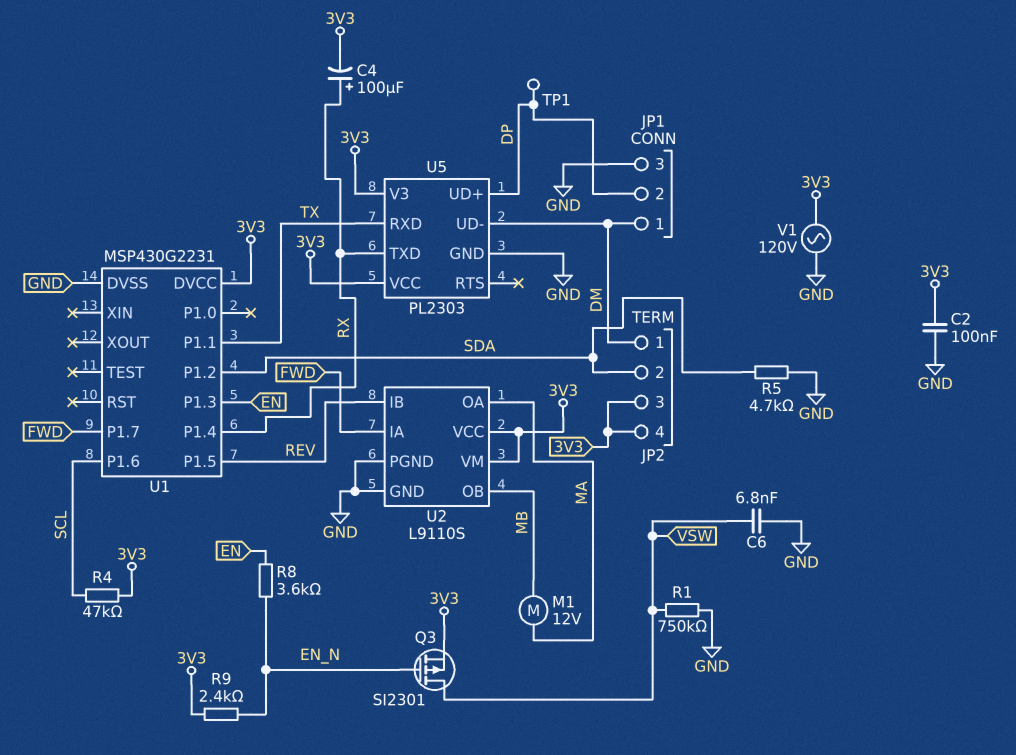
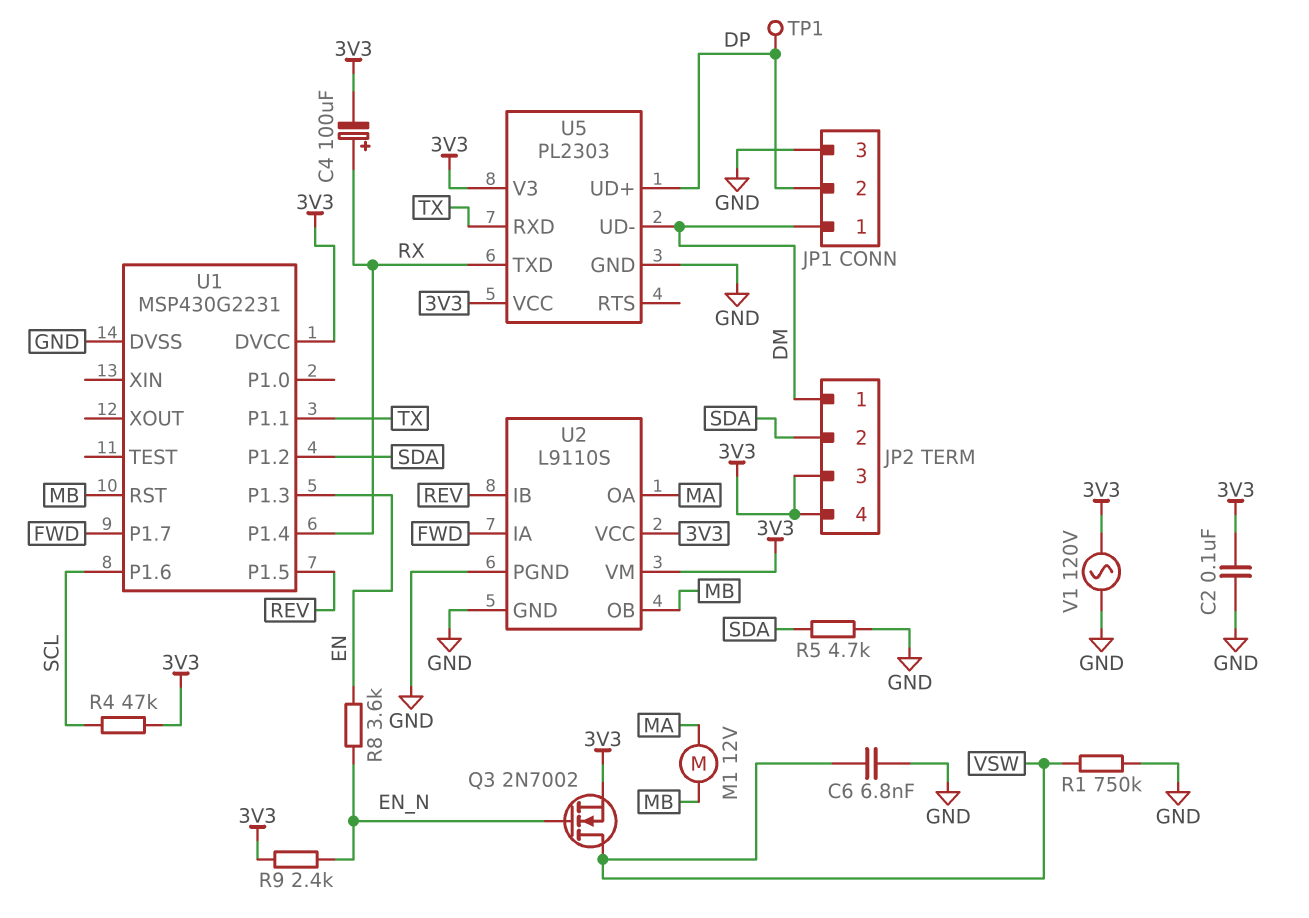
Q3: PMOS SI2301 (G EN_N, D VSW, S 3V3) -> NMOS 2N7002 (G EN_N, D VSW, S 3V3)
U1 pin RST: none -> MB

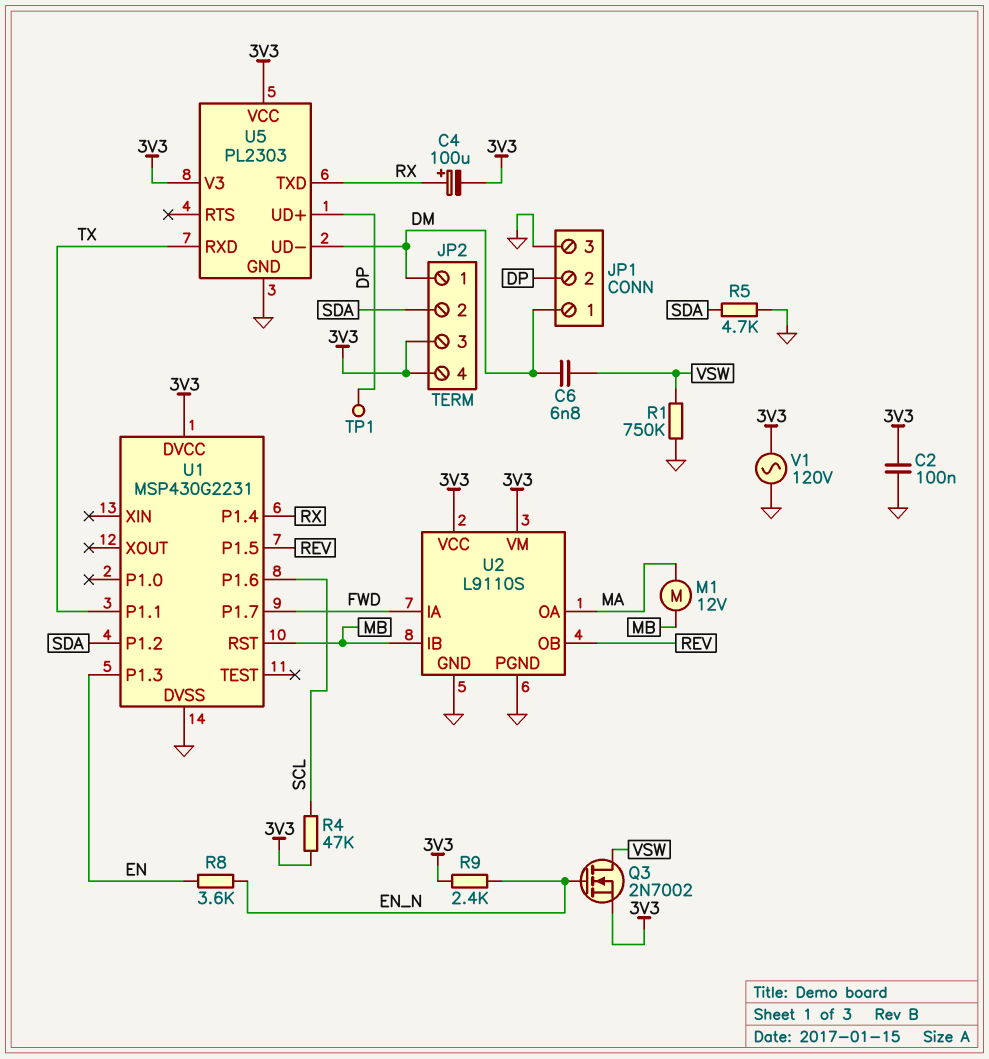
C6: 6.8nF (GND, VSW) -> 6.8nF (DM, VSW)
U2 pin IB: REV -> MB
U2 pin OB: MB -> REV

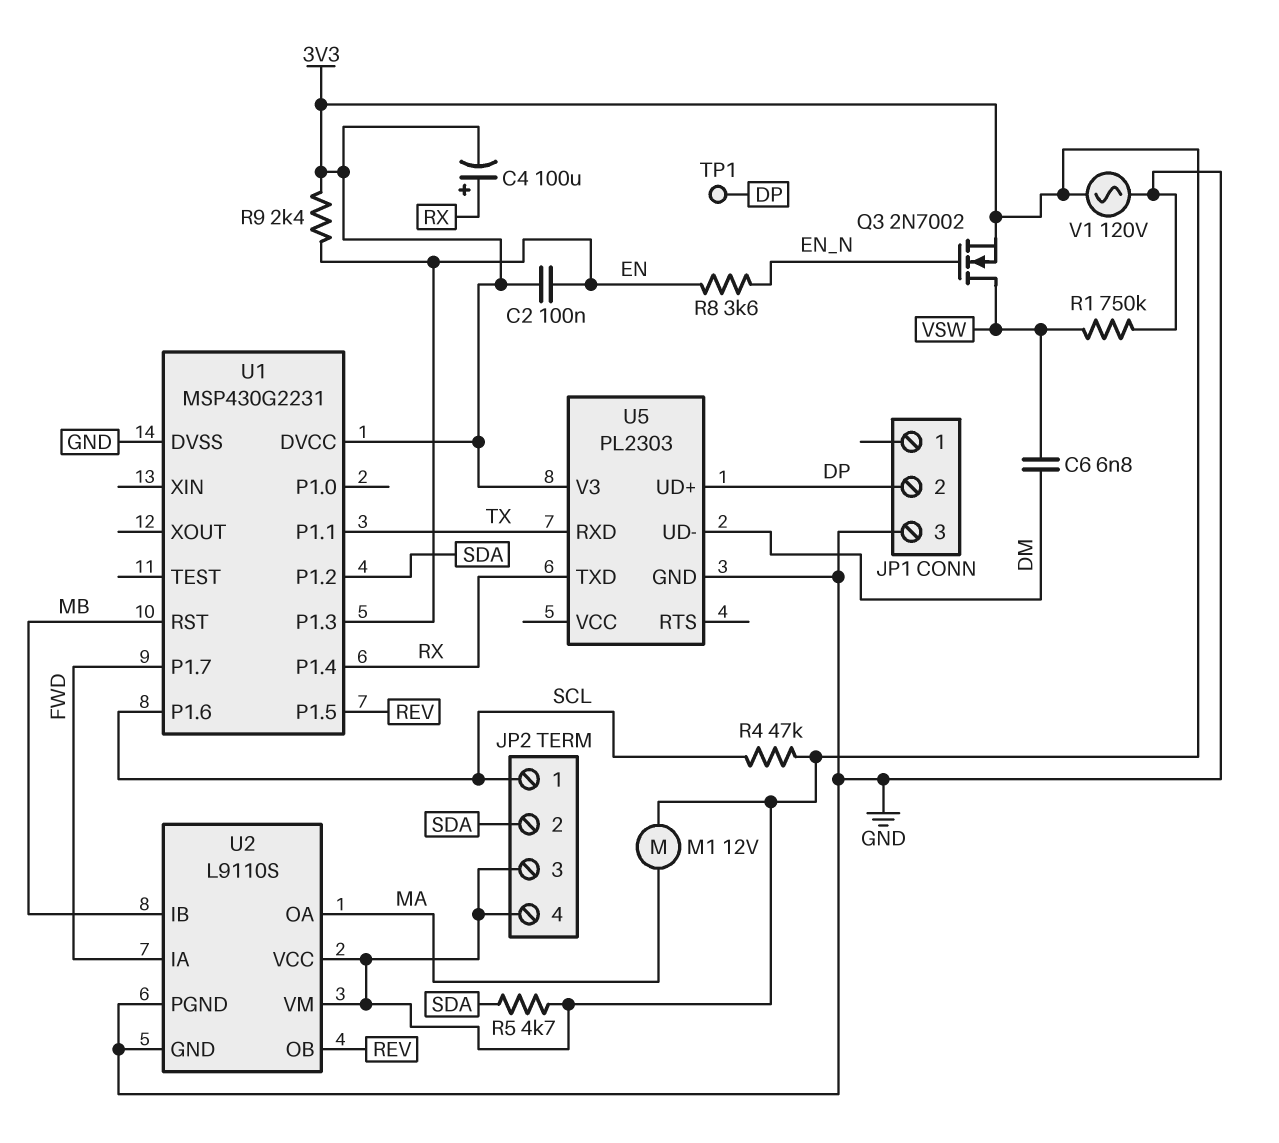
C2: 100nF (3V3, GND) -> 100nF (3V3, EN)
JP1 pin 1: DM -> none
JP2 pin 1: DM -> SCL
M1: motor 12V (MA, MB) -> motor 12V (3V3, MA)
R5: 4.7k (GND, SDA) -> 4.7k (3V3, SDA)
R9: 2.4k (3V3, EN_N) -> 2.4k (3V3, EN)
U5 pin VCC: 3V3 -> none

